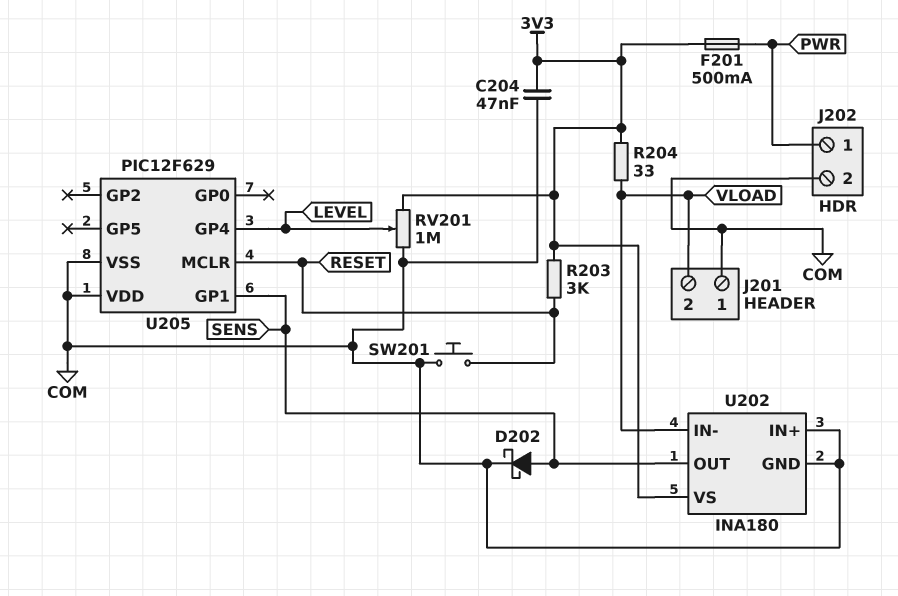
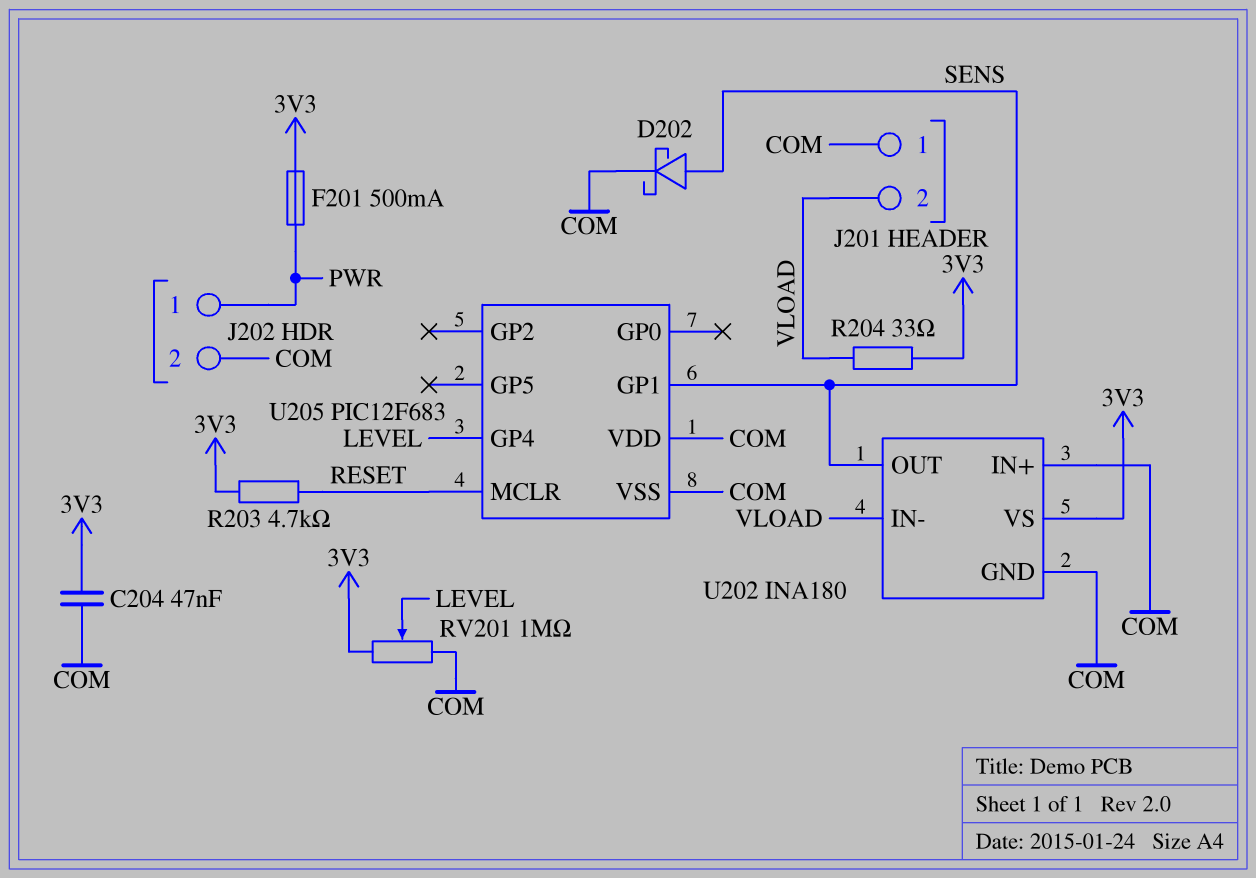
R203: 3k (3V3, RESET) -> 4.7k (3V3, RESET)
SW201: button (COM, RESET) -> none
U205: PIC12F629 -> PIC12F683

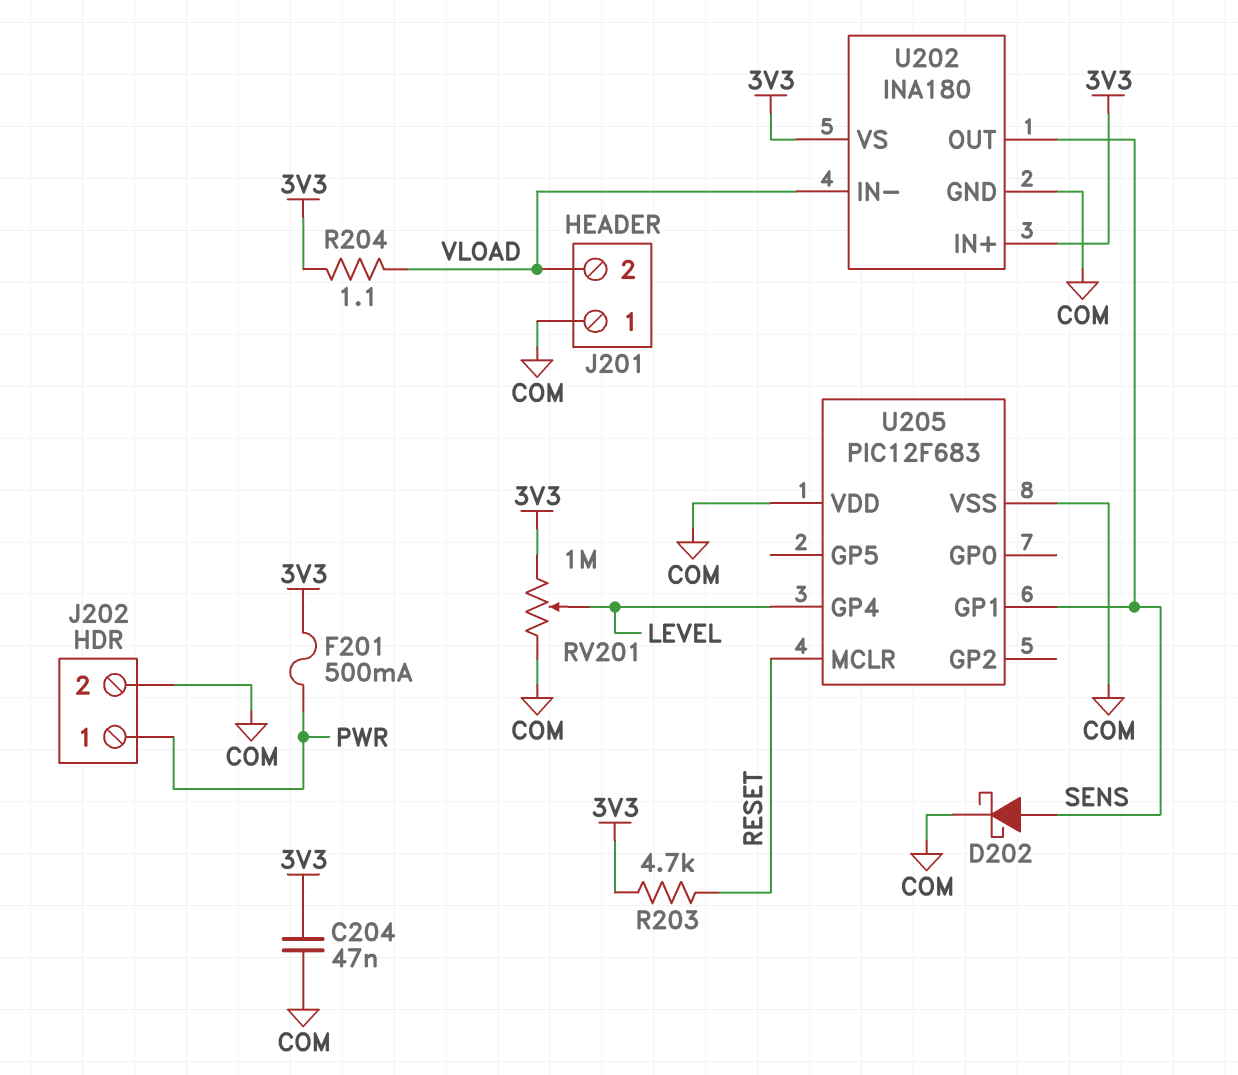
R204: 33 (3V3, VLOAD) -> 1.1 (3V3, VLOAD)
U202 pin IN+: COM -> 3V3

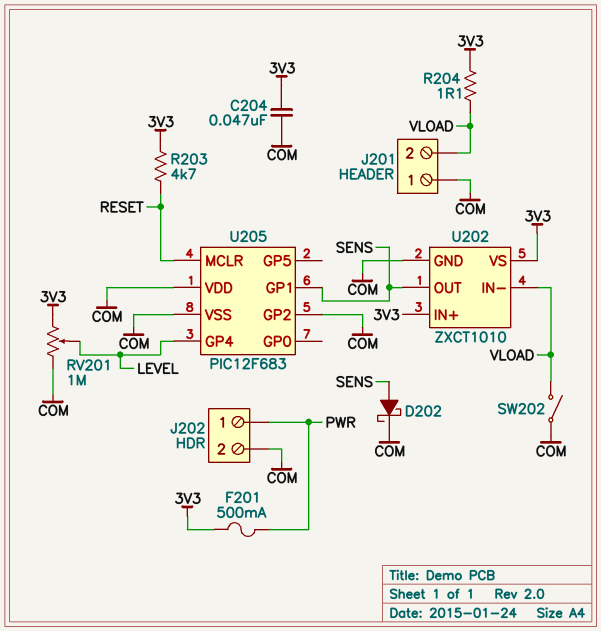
SW202: none -> switch (COM, VLOAD)
U202: INA180 -> ZXCT1010
U205 pin GP2: none -> COM

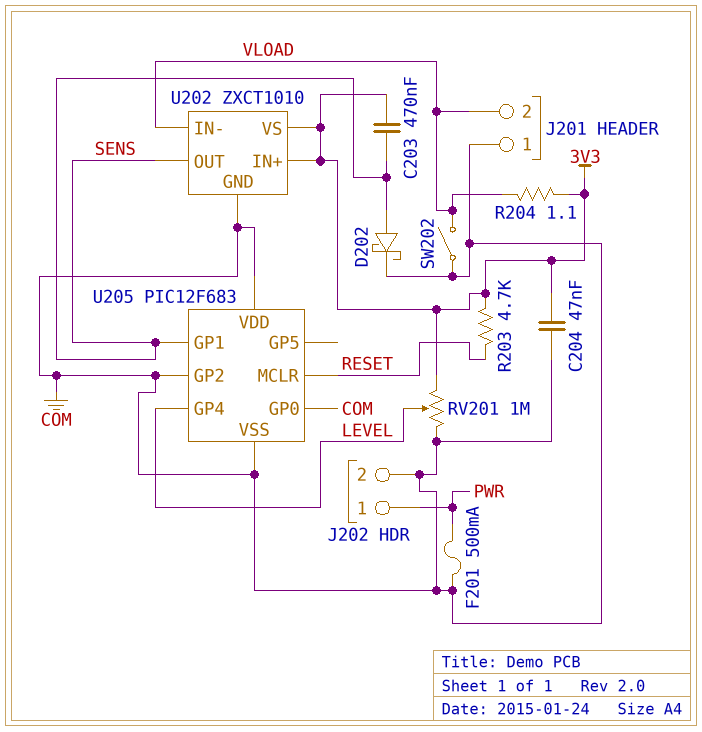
C203: none -> 470nF (3V3, SENS)
F201: 500mA (3V3, PWR) -> 500mA (COM, PWR)
U205 pin GP0: none -> COM

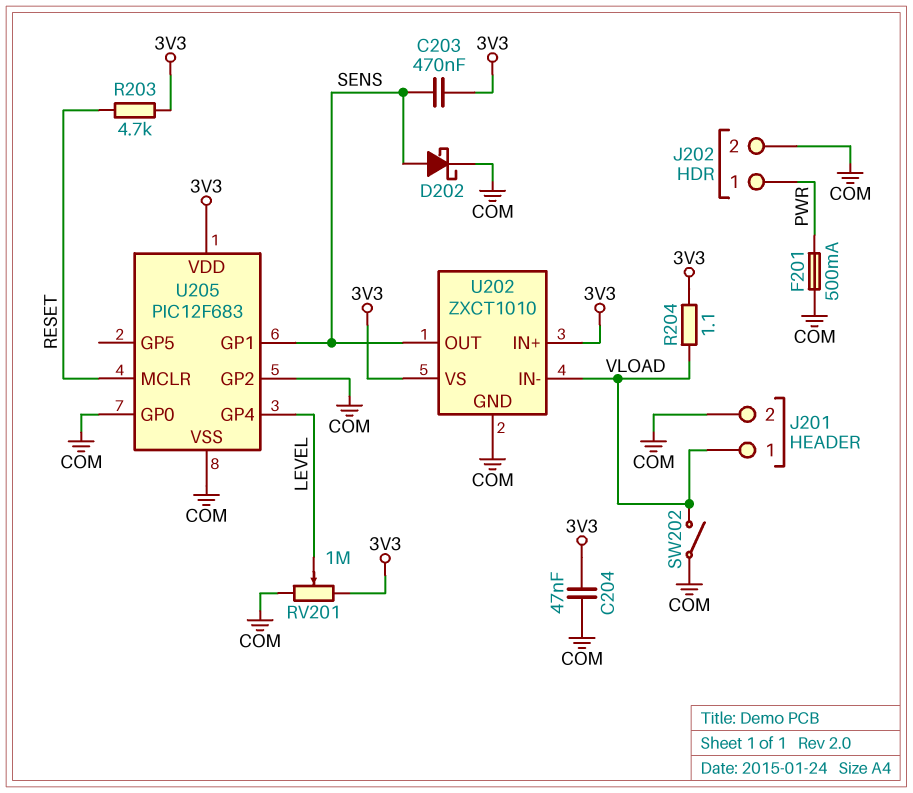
J201 pin 1: COM -> VLOAD
J201 pin 2: VLOAD -> COM
U205 pin VDD: COM -> 3V3

